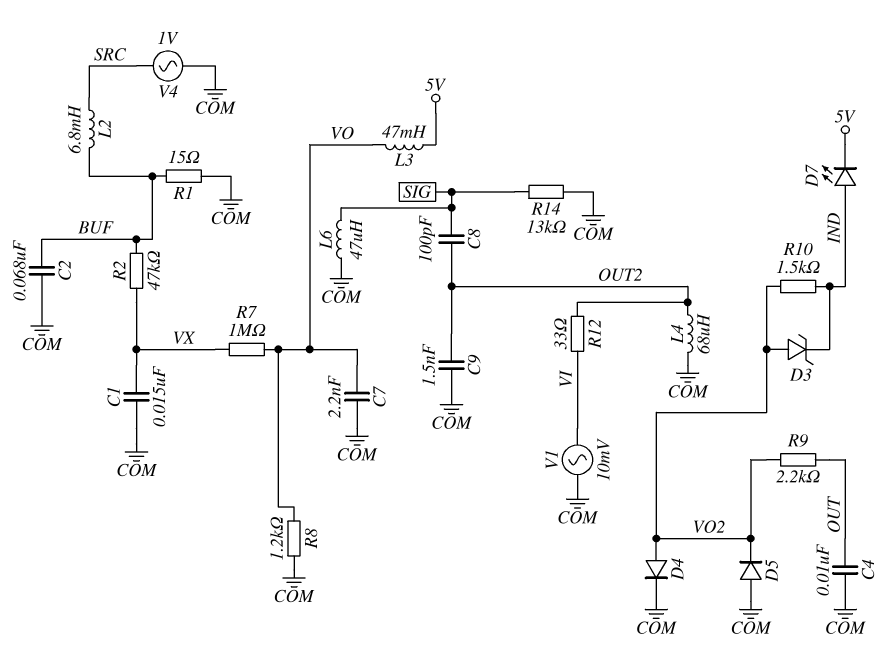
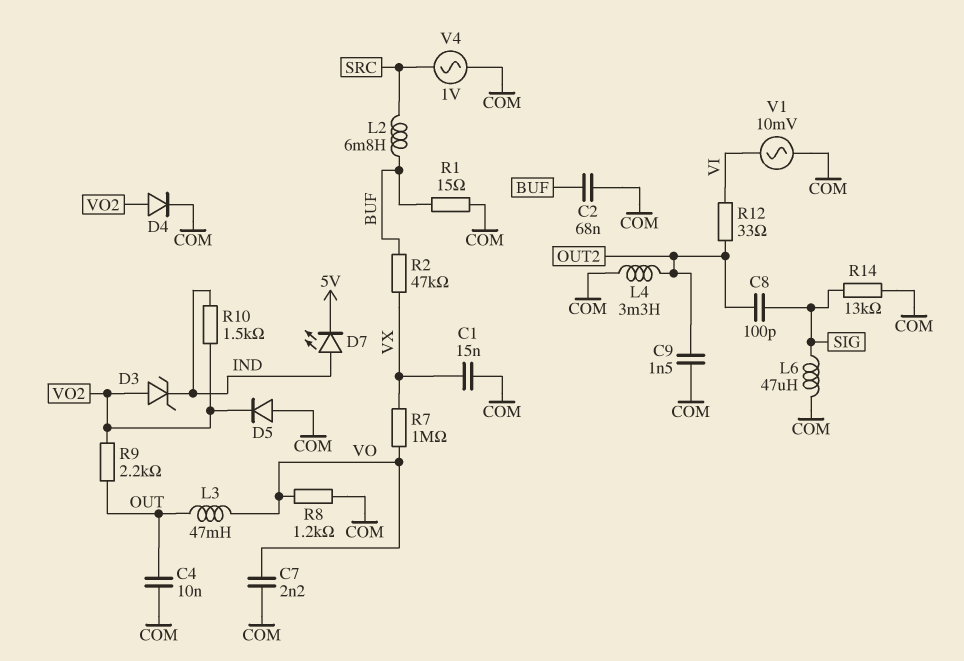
L3: 47mH (5V, VO) -> 47mH (OUT, VO)
L4: 68uH (COM, OUT2) -> 3.3mH (COM, OUT2)

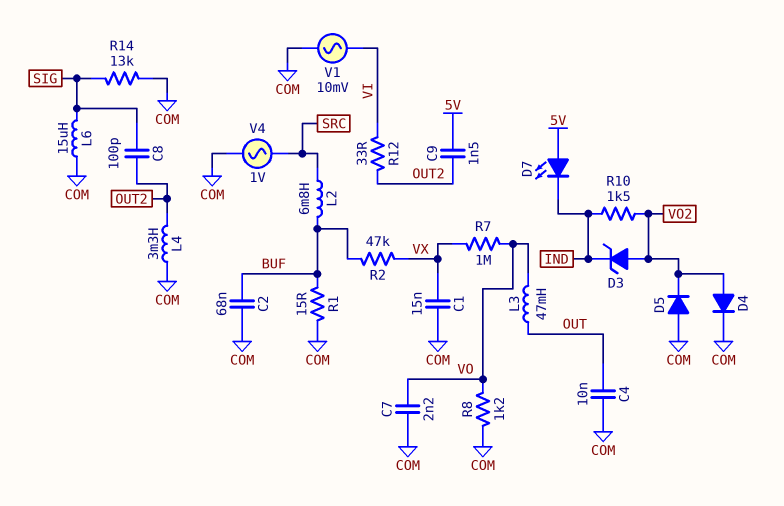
C9: 1.5nF (COM, OUT2) -> 1.5nF (5V, OUT2)
D7: LED (A IND, K 5V) -> LED (A 5V, K IND)
L6: 47uH (COM, SIG) -> 15uH (COM, SIG)
R9: 2.2k (OUT, VO2) -> none

